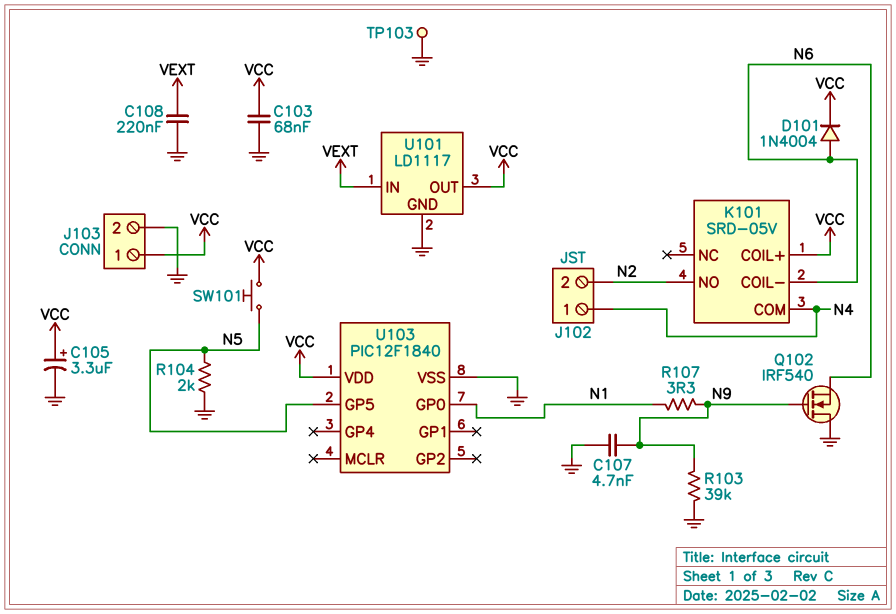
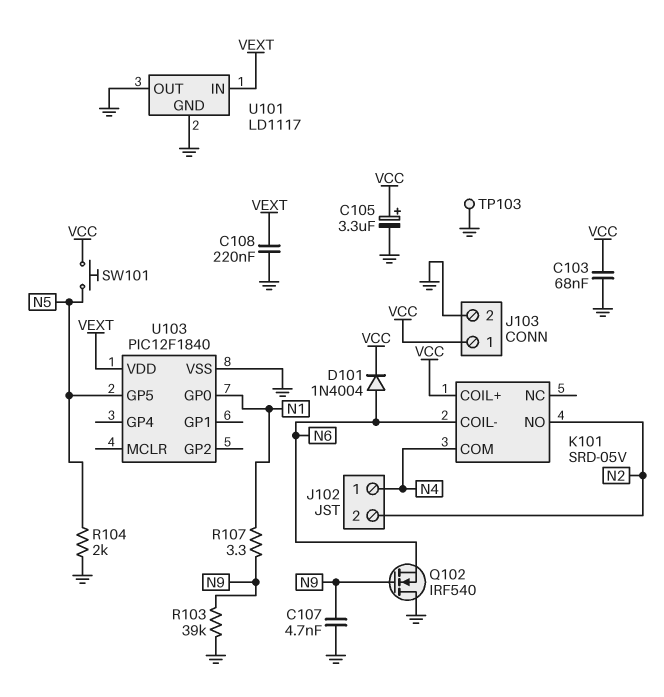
U101 pin OUT: VCC -> GND
U103 pin VDD: VCC -> VEXT

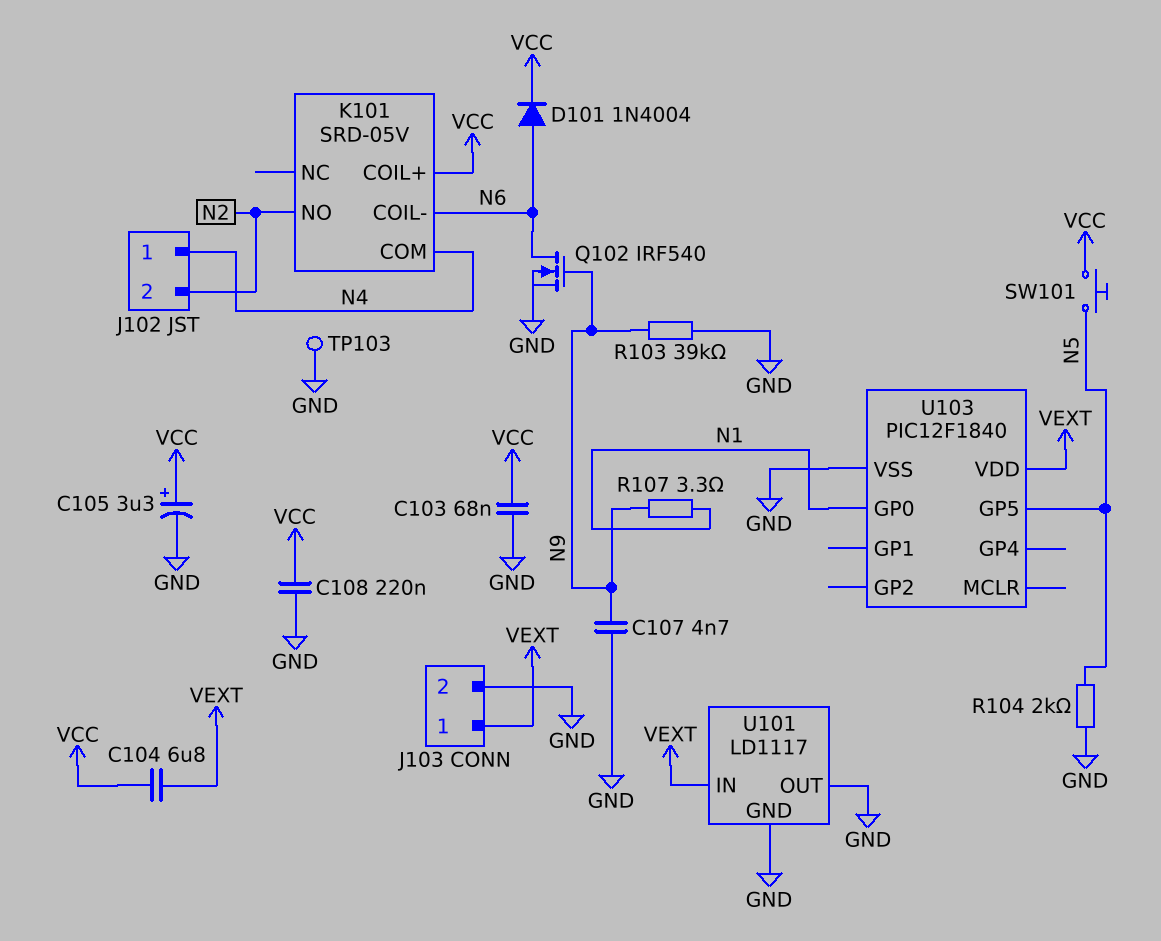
C104: none -> 6.8uF (VCC, VEXT)
C108: 220nF (GND, VEXT) -> 220nF (GND, VCC)
J103 pin 1: VCC -> VEXT
Q102: NMOS IRF540 (G N9, D GND, S N6) -> NMOS IRF540 (G N9, D N6, S GND)

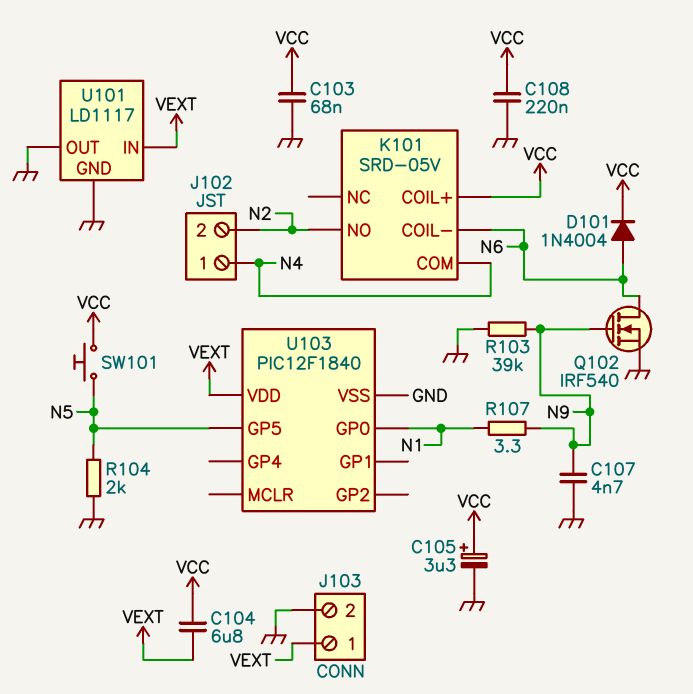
TP103: test point (GND) -> none

